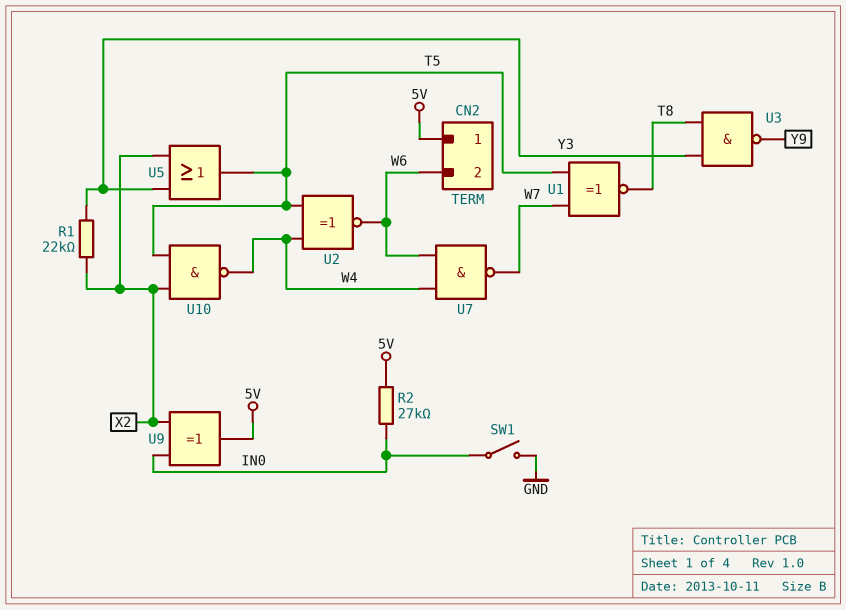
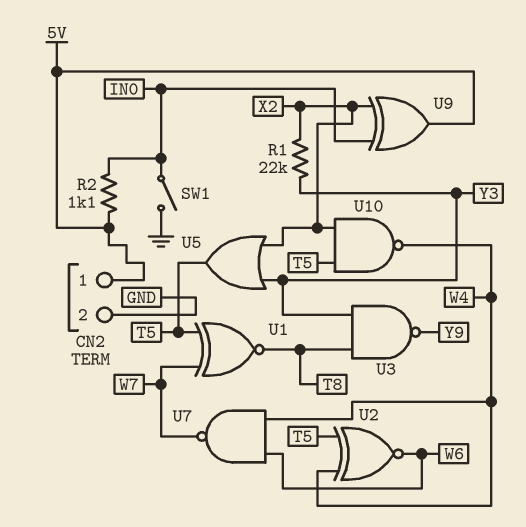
CN2 pin 2: W6 -> GND
R2: 27k (5V, IN0) -> 1.1k (5V, IN0)

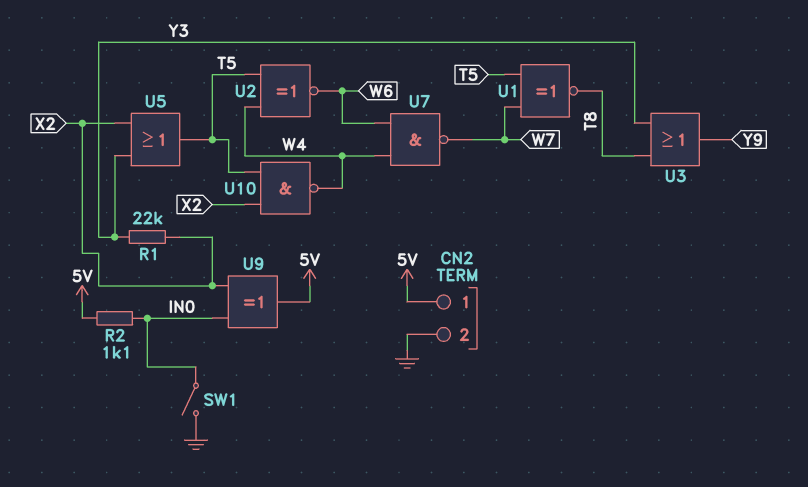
U3: NAND (in T8, in Y3, out Y9) -> OR (in T8, in Y3, out Y9)

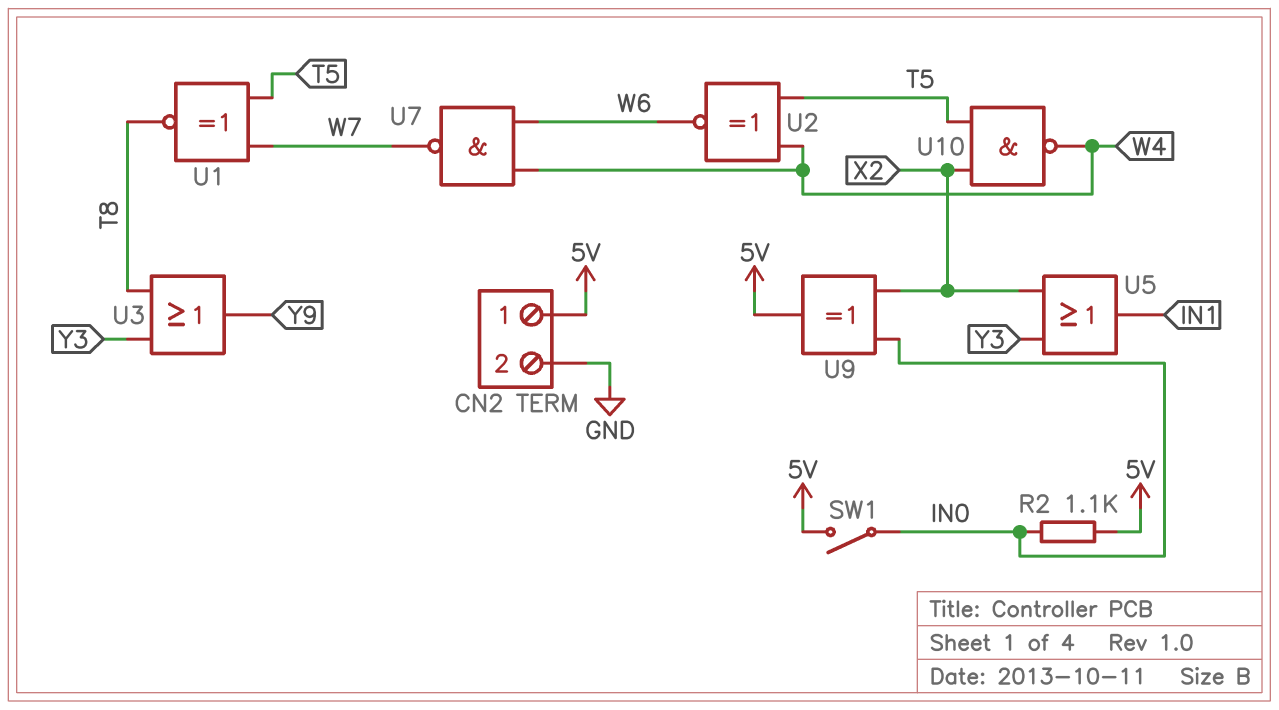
R1: 22k (X2, Y3) -> none
SW1: switch (GND, IN0) -> switch (5V, IN0)
U5: OR (in X2, in Y3, out T5) -> OR (in X2, in Y3, out IN1)

